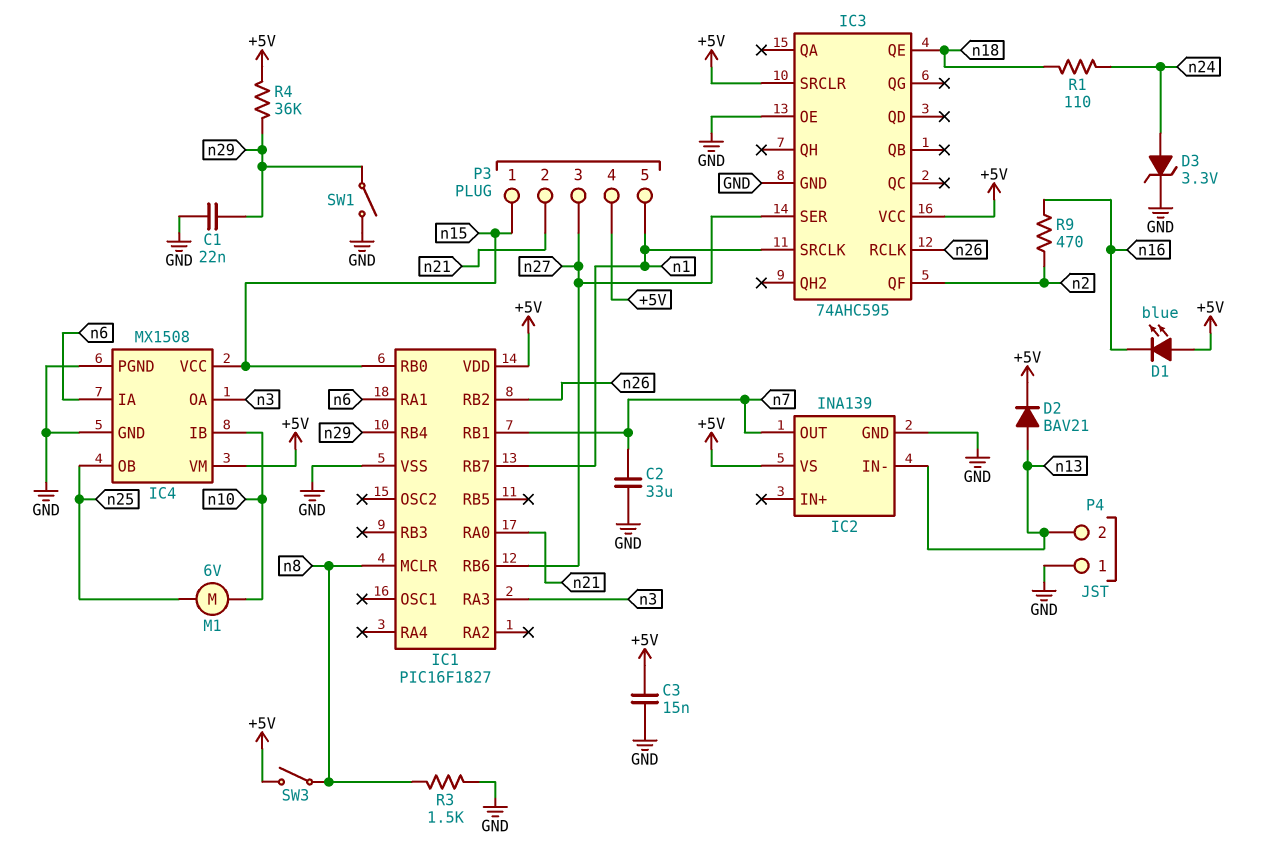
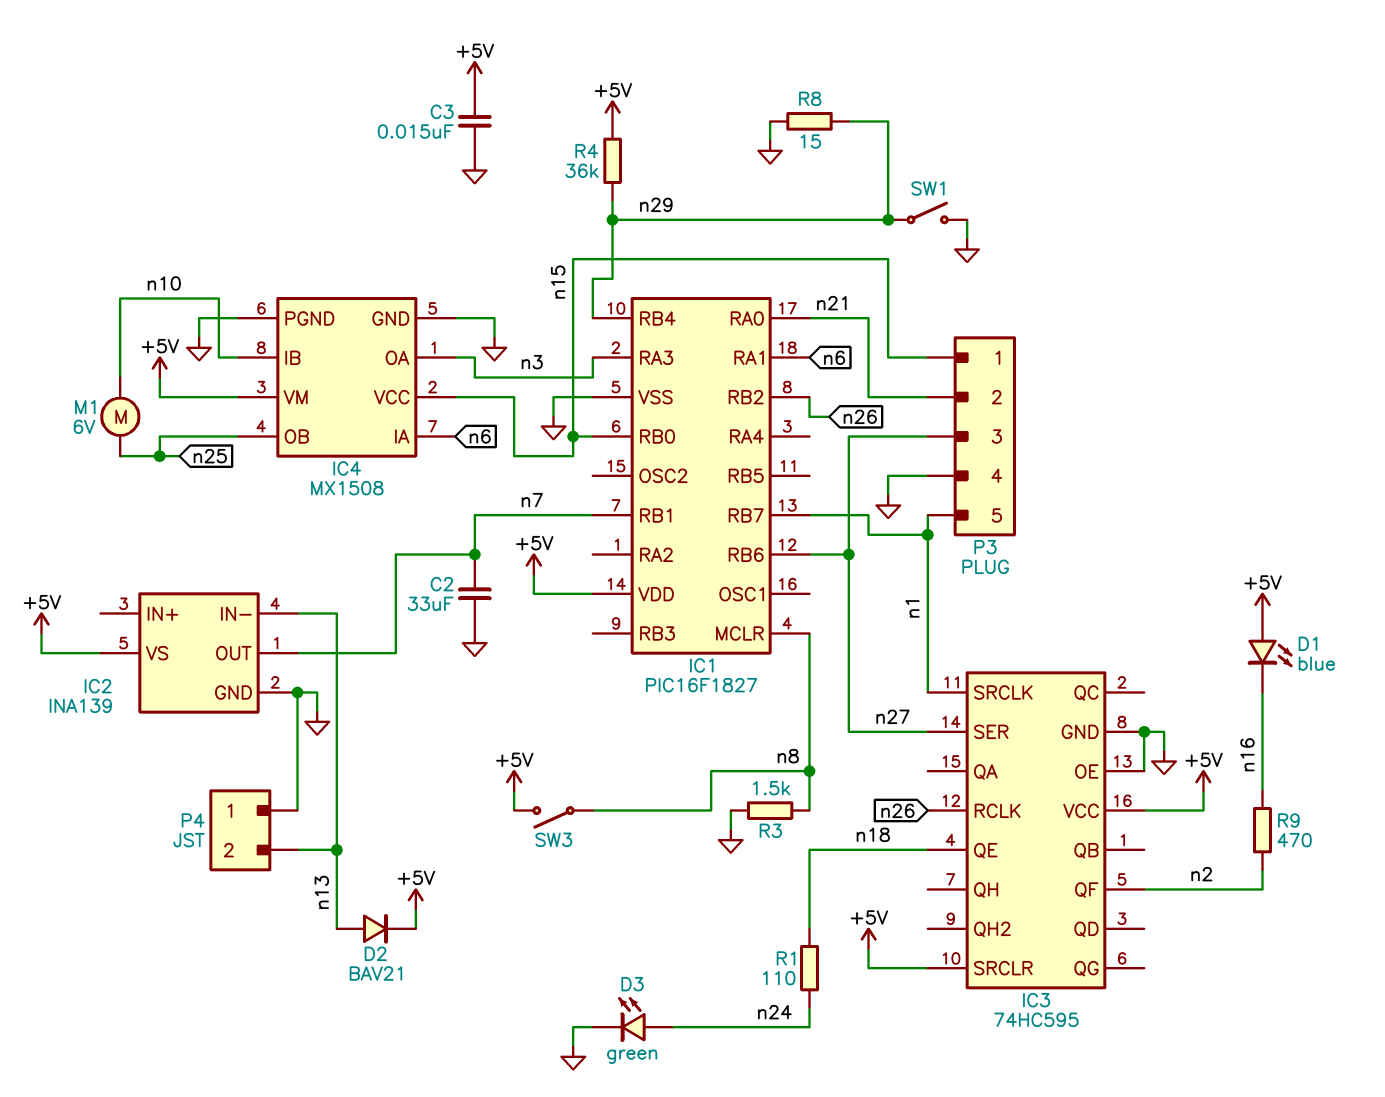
C1: 22nF (GND, n29) -> none
D3: zener 3.3V (A n24, K GND) -> LED green (A n24, K GND)
IC3: 74AHC595 -> 74HC595
P3 pin 4: +5V -> GND
R8: none -> 15 (GND, n29)

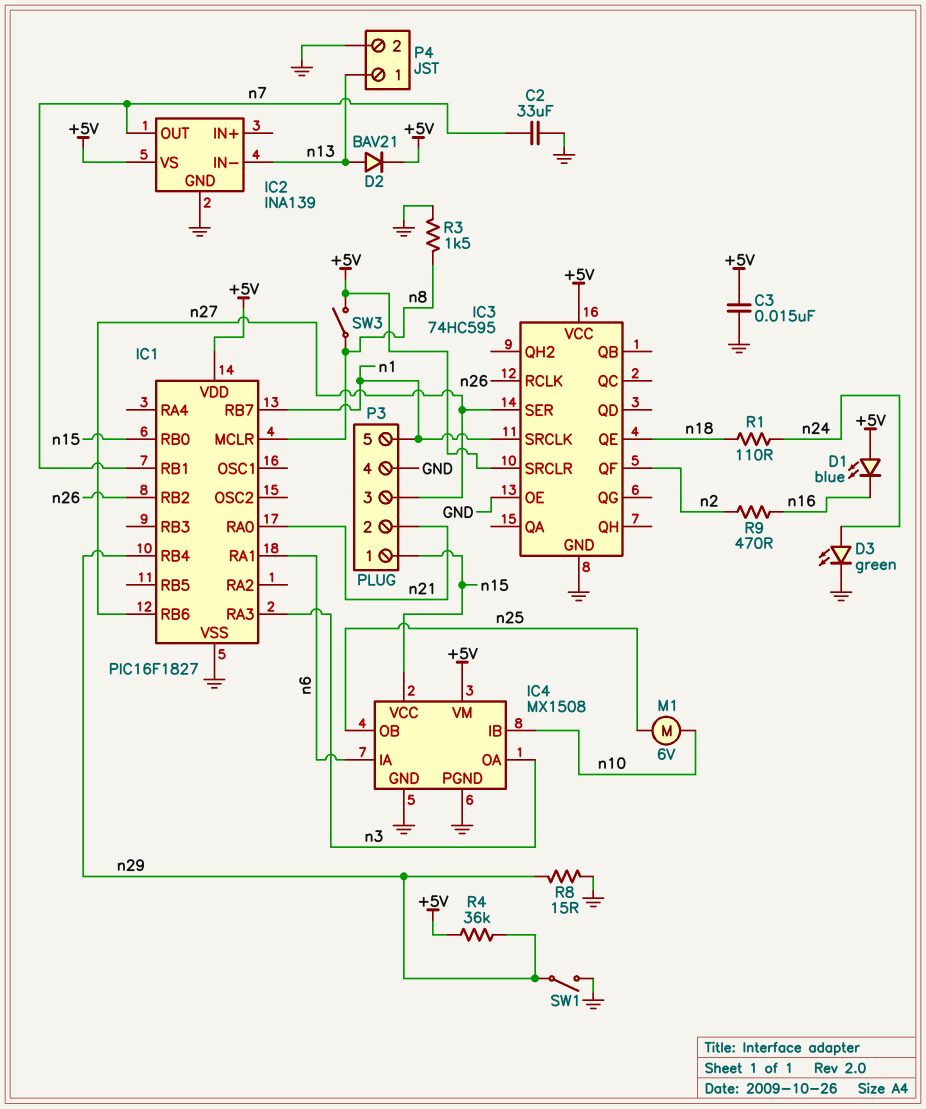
P4 pin 1: GND -> n13
P4 pin 2: n13 -> GND

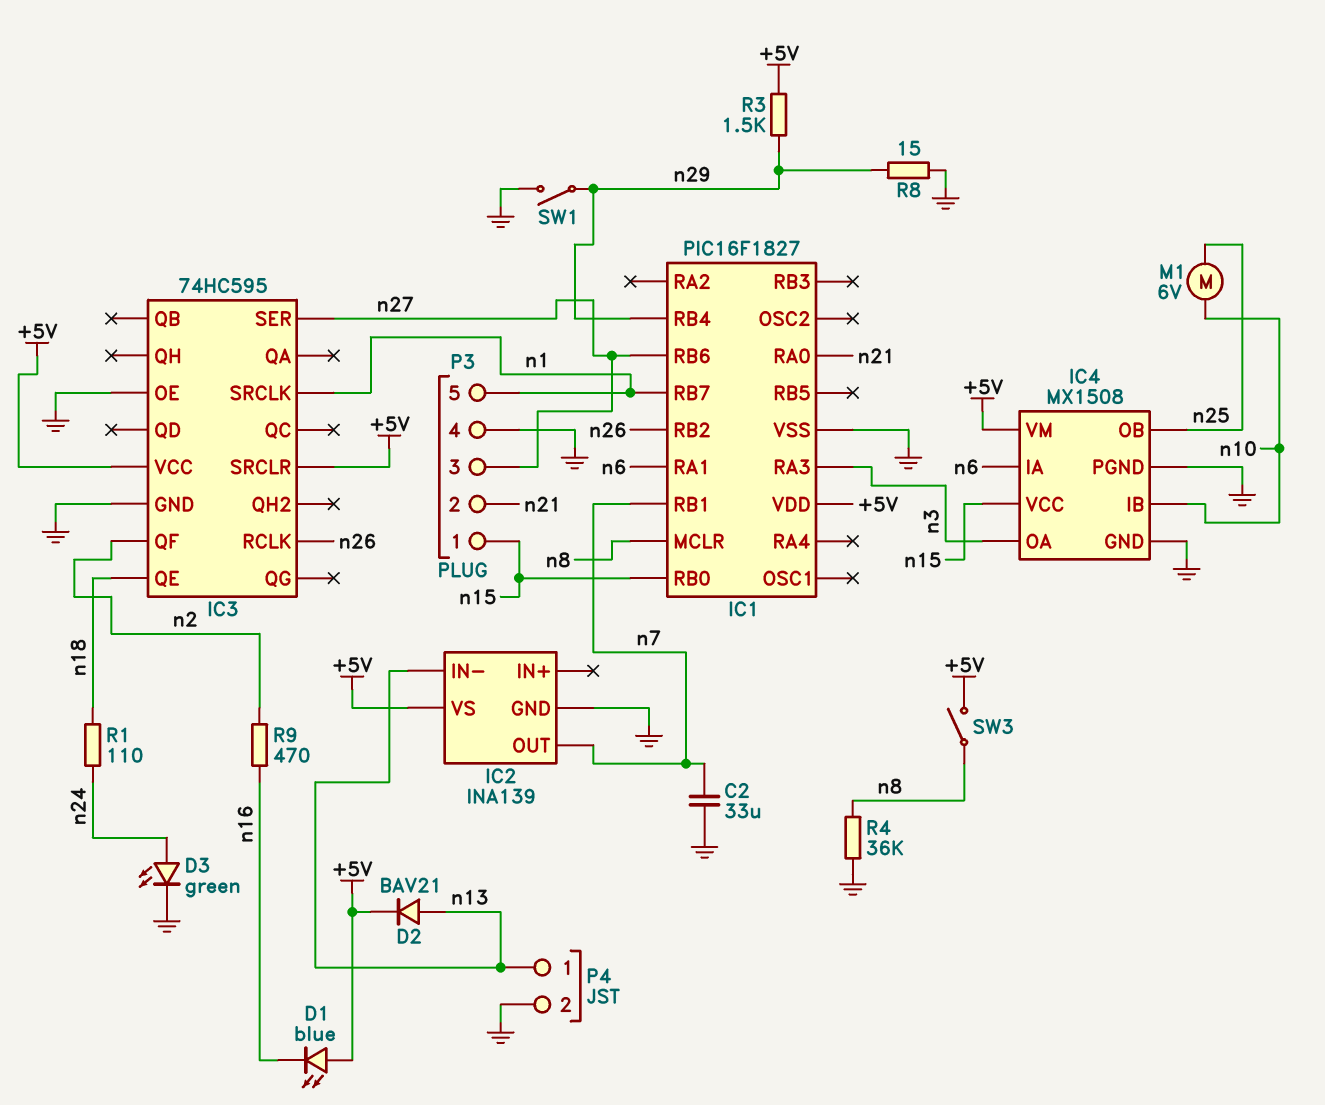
C3: 15nF (+5V, GND) -> none
R3: 1.5k (GND, n8) -> 1.5k (+5V, n29)
R4: 36k (+5V, n29) -> 36k (GND, n8)

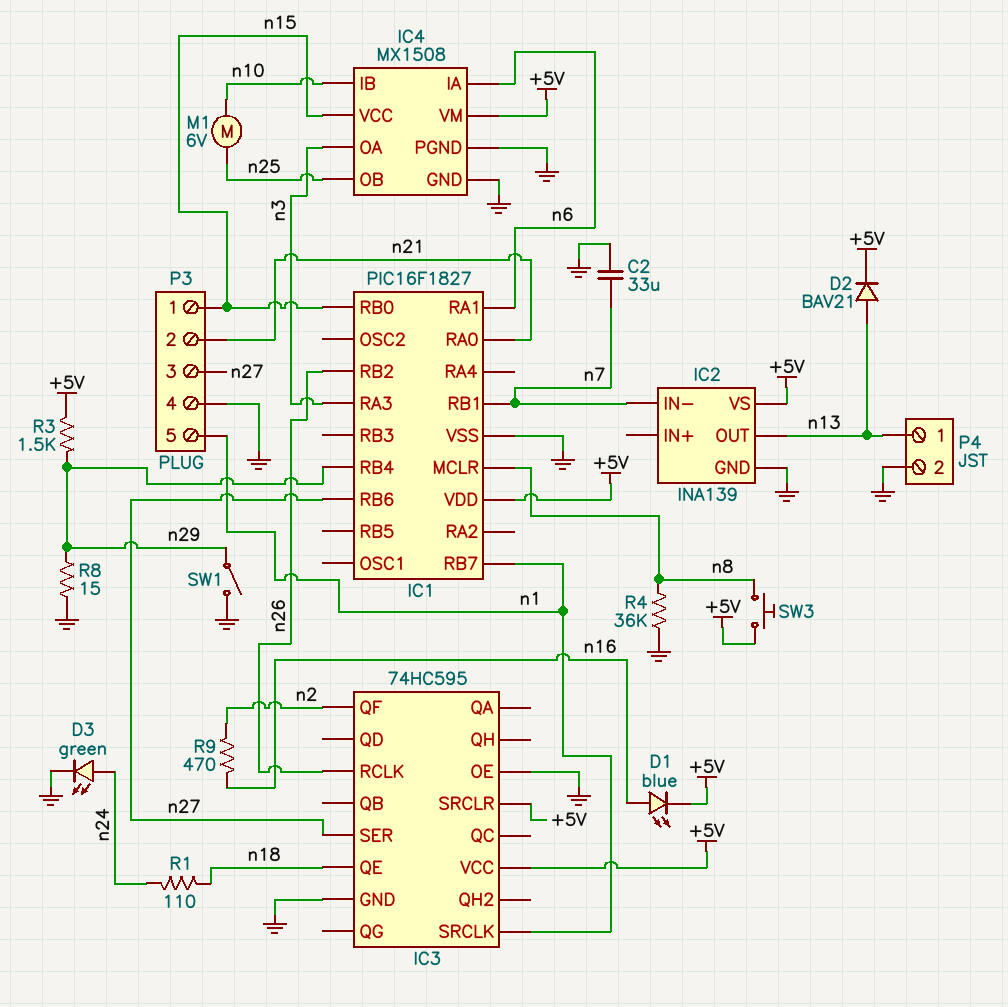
D1: LED blue (A +5V, K n16) -> LED blue (A n16, K +5V)
IC2 pin IN-: n13 -> n7
IC2 pin OUT: n7 -> n13
SW3: switch (+5V, n8) -> button (+5V, n8)

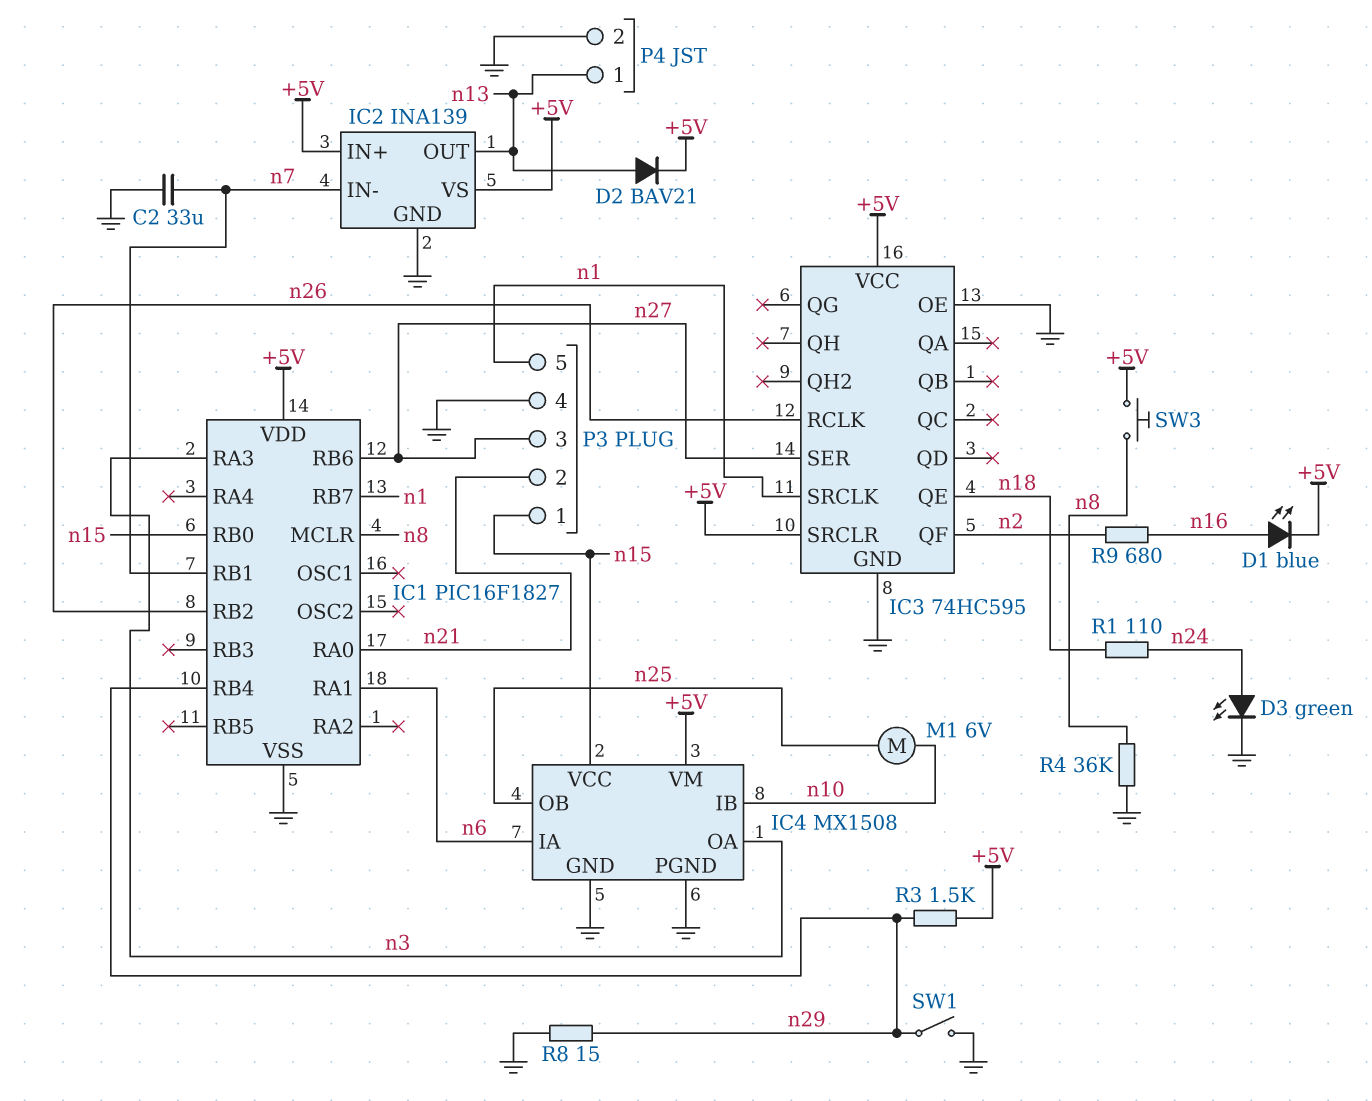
IC2 pin IN+: none -> +5V
R9: 470 (n2, n16) -> 680 (n2, n16)

